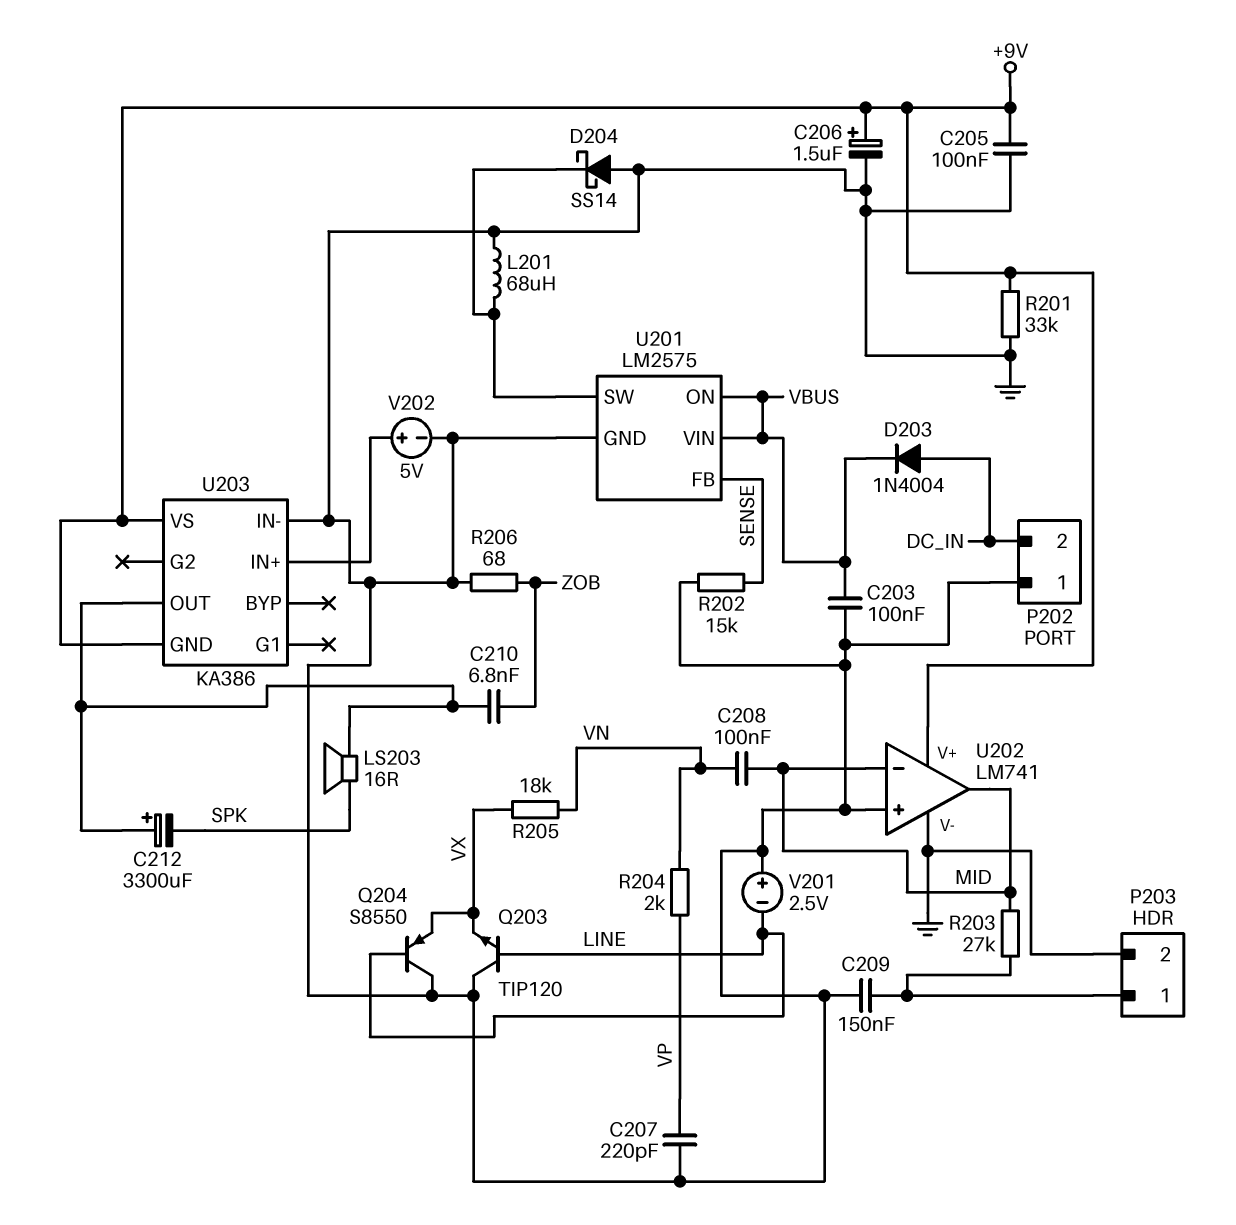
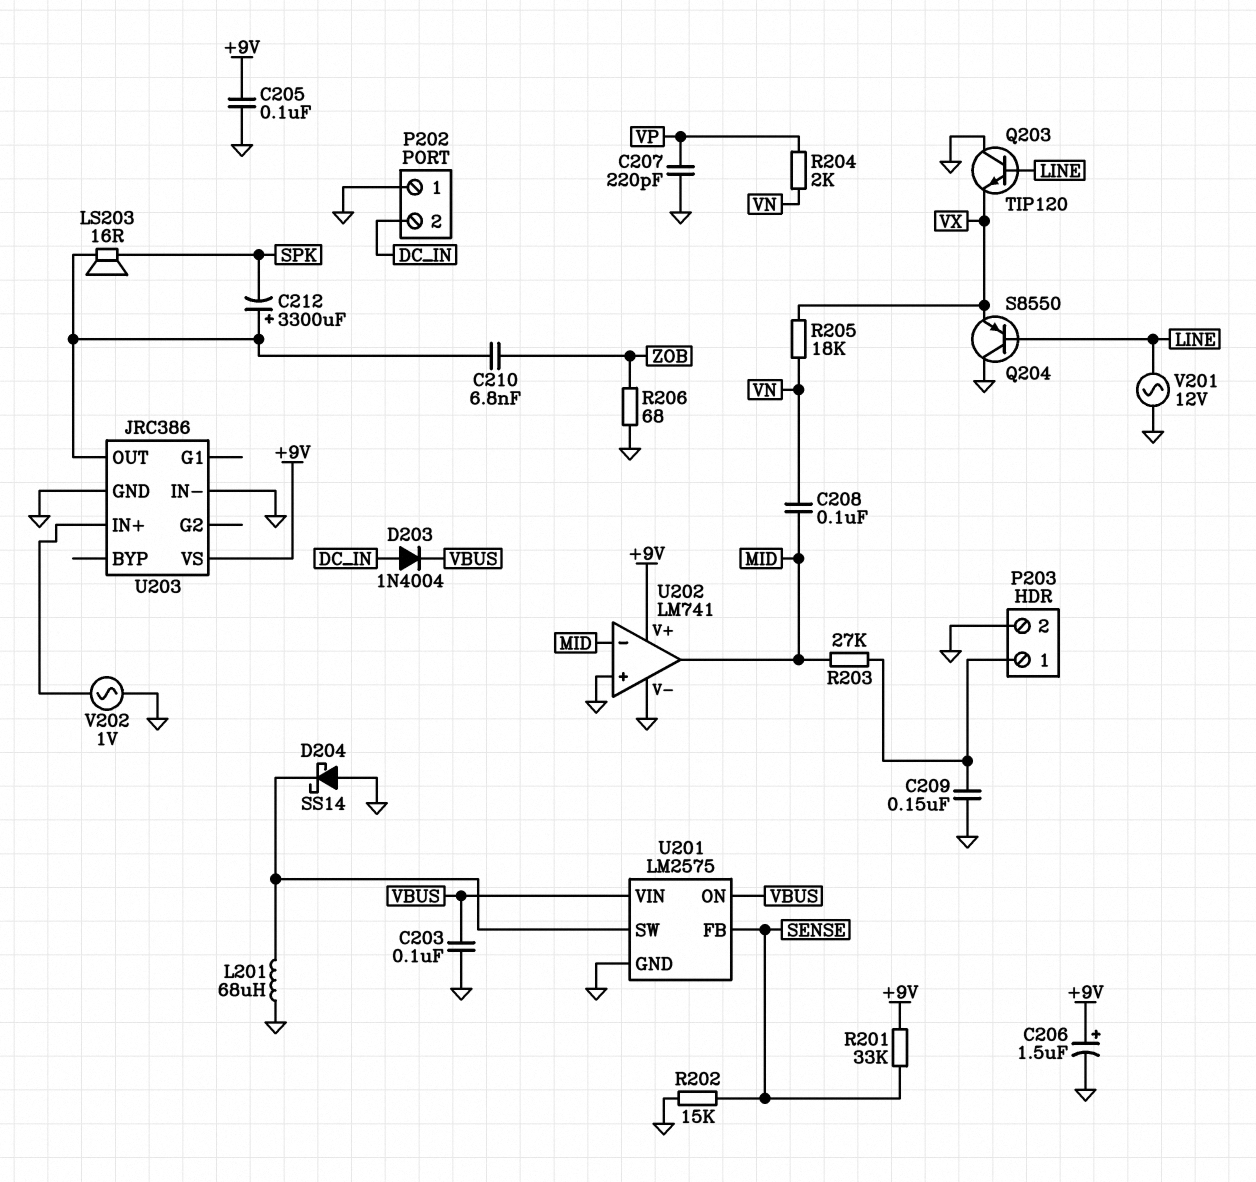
R201: 33k (+9V, GND) -> 33k (+9V, SENSE)
U203: KA386 -> JRC386
U203 pin GND: +9V -> GND
V201: 2.5V (plus GND, minus LINE) -> AC 12V (GND, LINE)
V202: 5V (plus U203/IN+, minus GND) -> AC 1V (GND, U203/IN+)

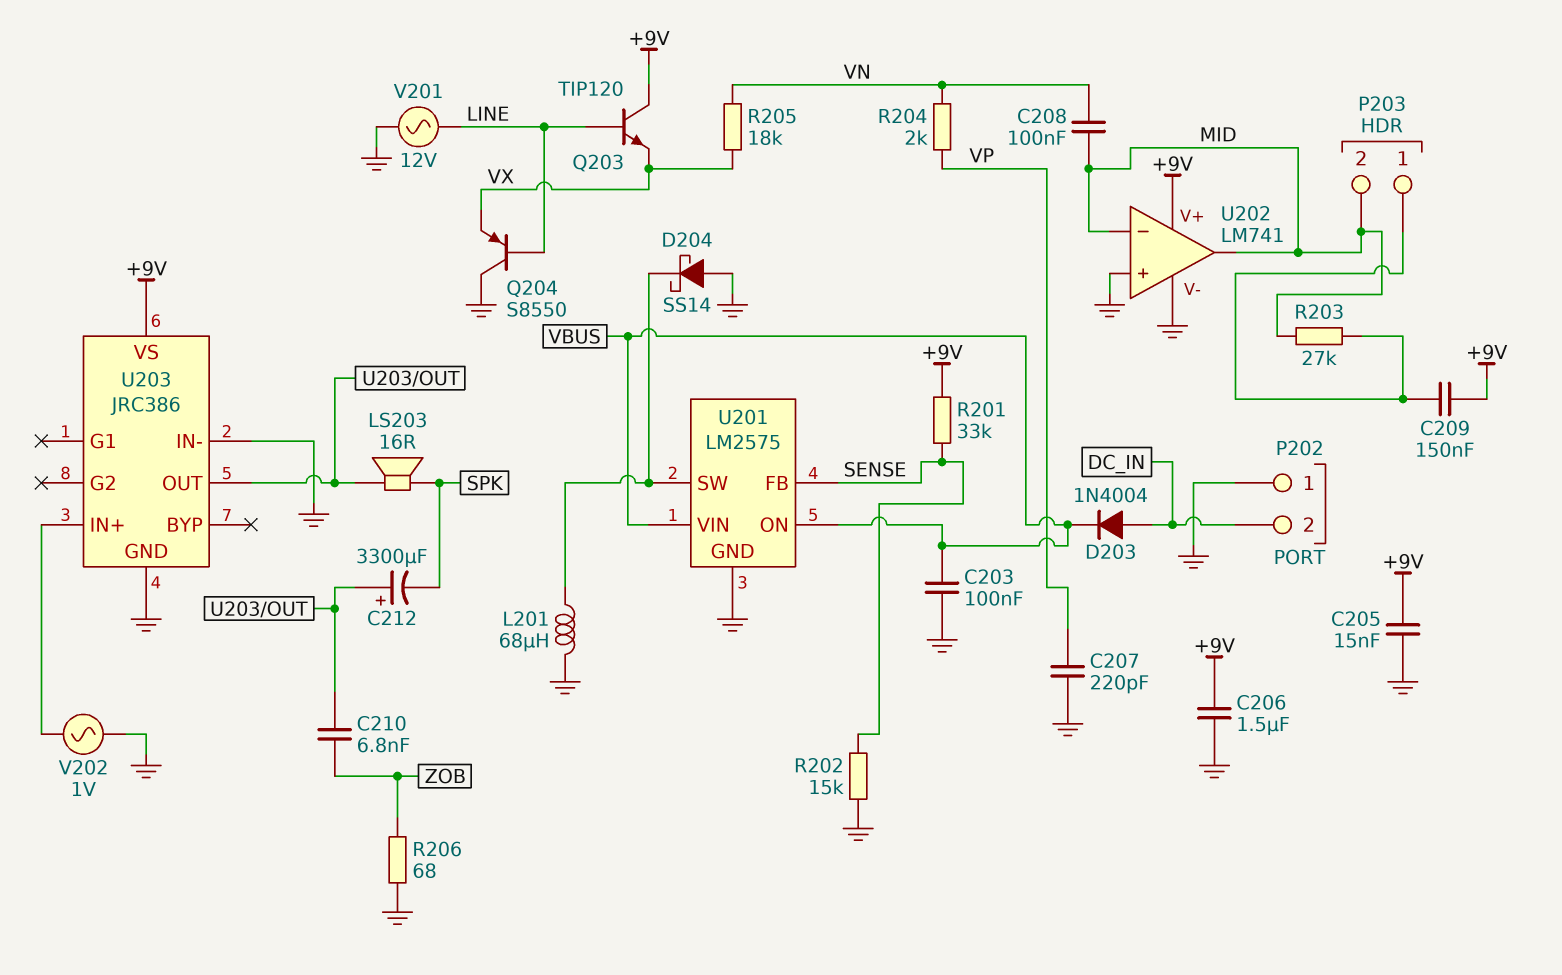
C205: 100nF (+9V, GND) -> 15nF (+9V, GND)
C206: 1.5uF (plus +9V, minus GND) -> 1.5uF (+9V, GND)
C209: 150nF (GND, P203/1) -> 150nF (+9V, P203/1)
P203 pin 2: GND -> MID
Q203: NPN TIP120 (B LINE, C GND, E VX) -> NPN TIP120 (B LINE, C +9V, E VX)

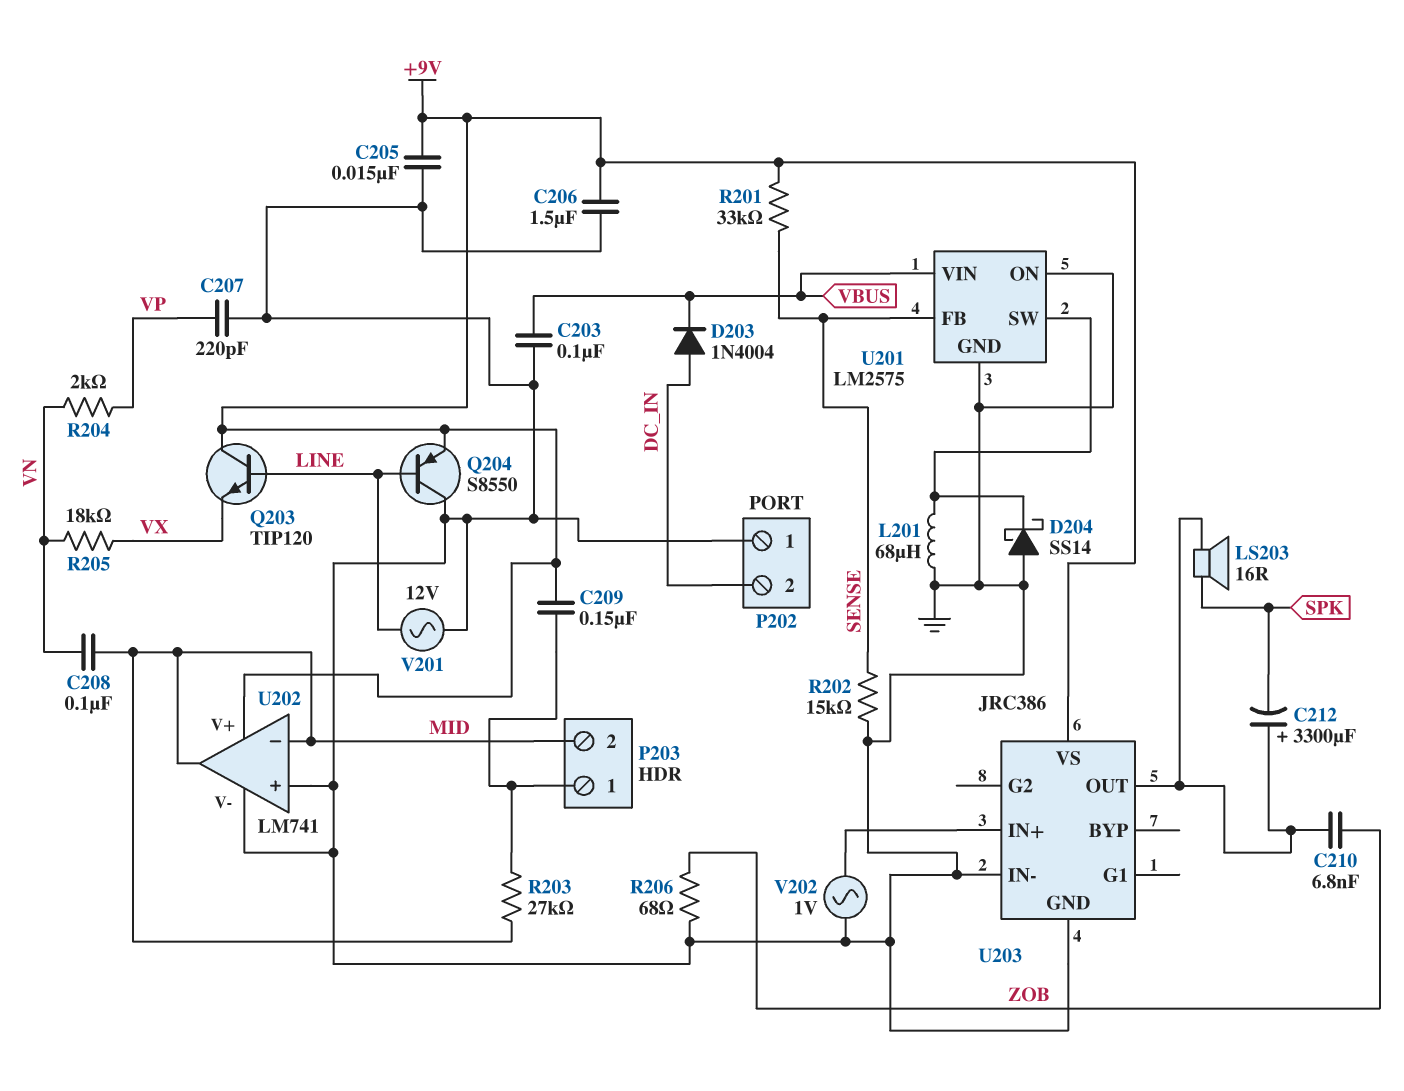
Q204: PNP S8550 (B LINE, C GND, E VX) -> PNP S8550 (B LINE, C GND, E +9V)
U201 pin ON: VBUS -> GND

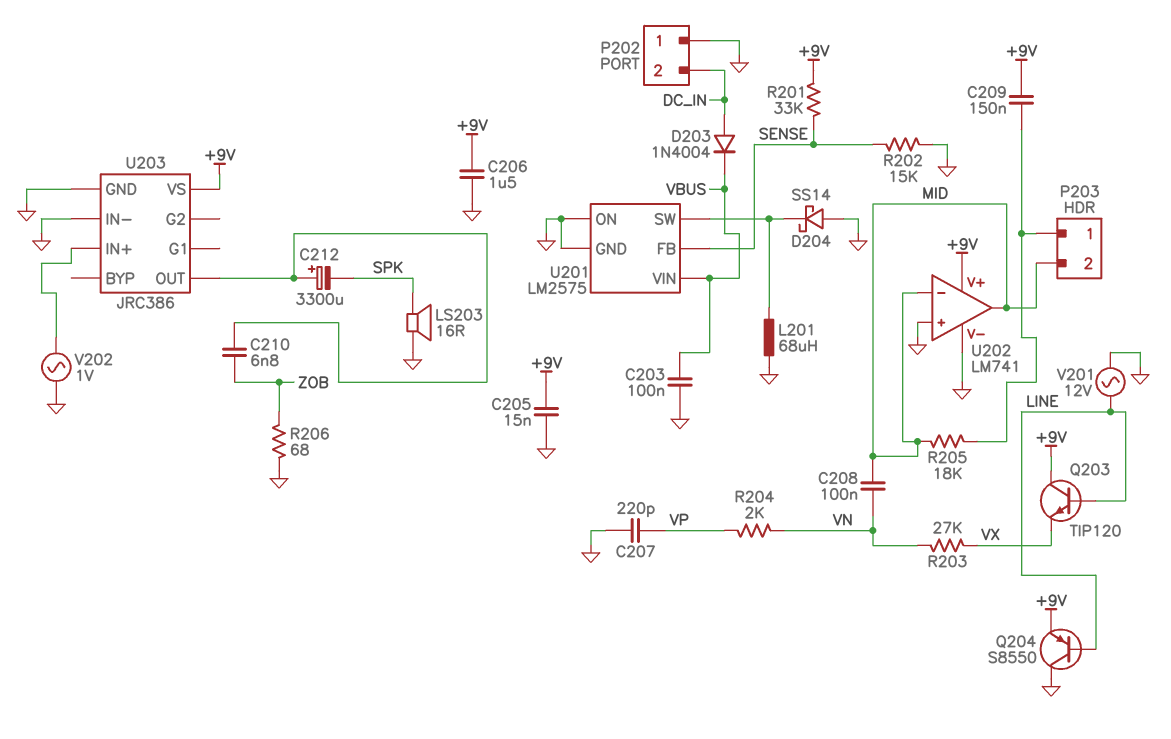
LS203: speaker 16R (SPK, U203/OUT) -> speaker 16R (GND, SPK)
R203: 27k (MID, P203/1) -> 27k (VN, VX)
R205: 18k (VN, VX) -> 18k (MID, P203/1)

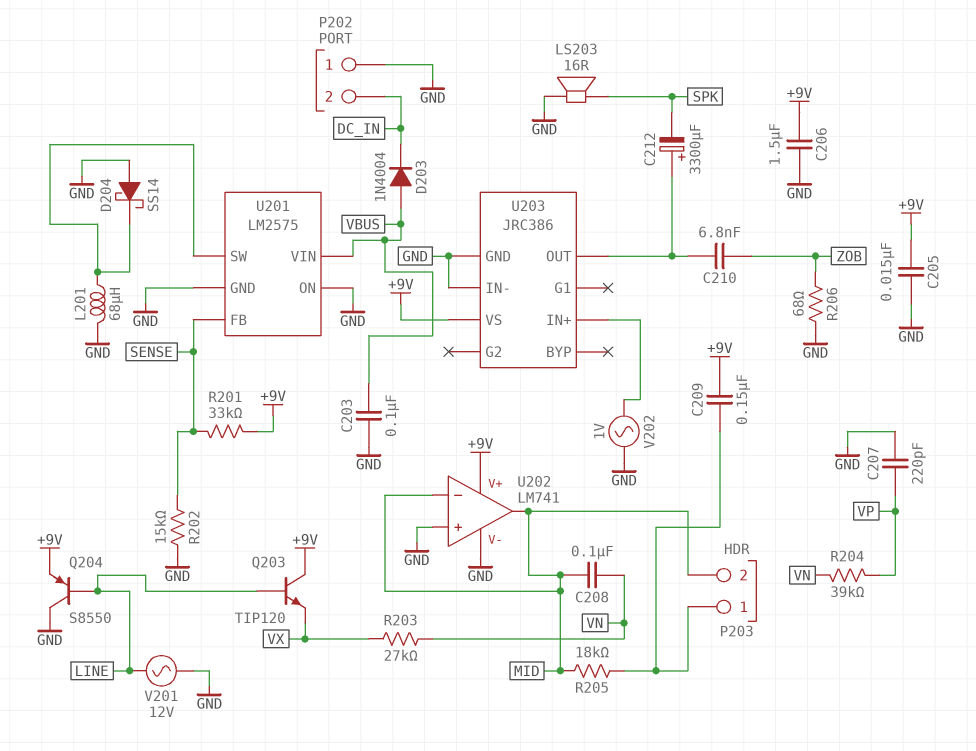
D203: diode 1N4004 (A DC_IN, K VBUS) -> diode 1N4004 (A VBUS, K DC_IN)
R204: 2k (VN, VP) -> 39k (VN, VP)

